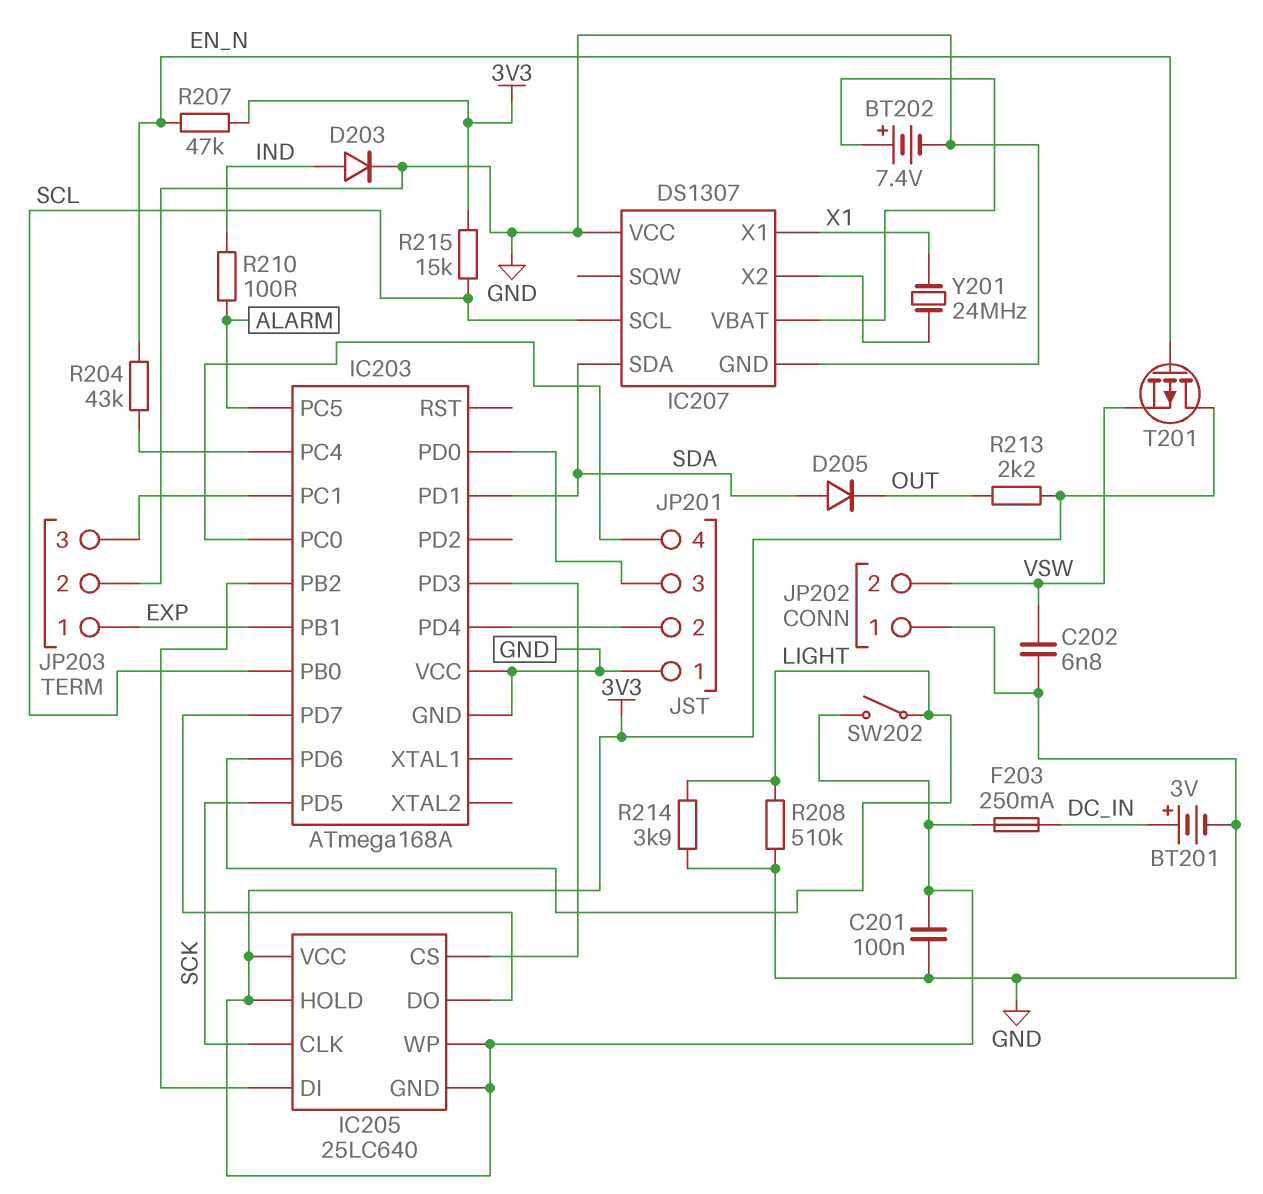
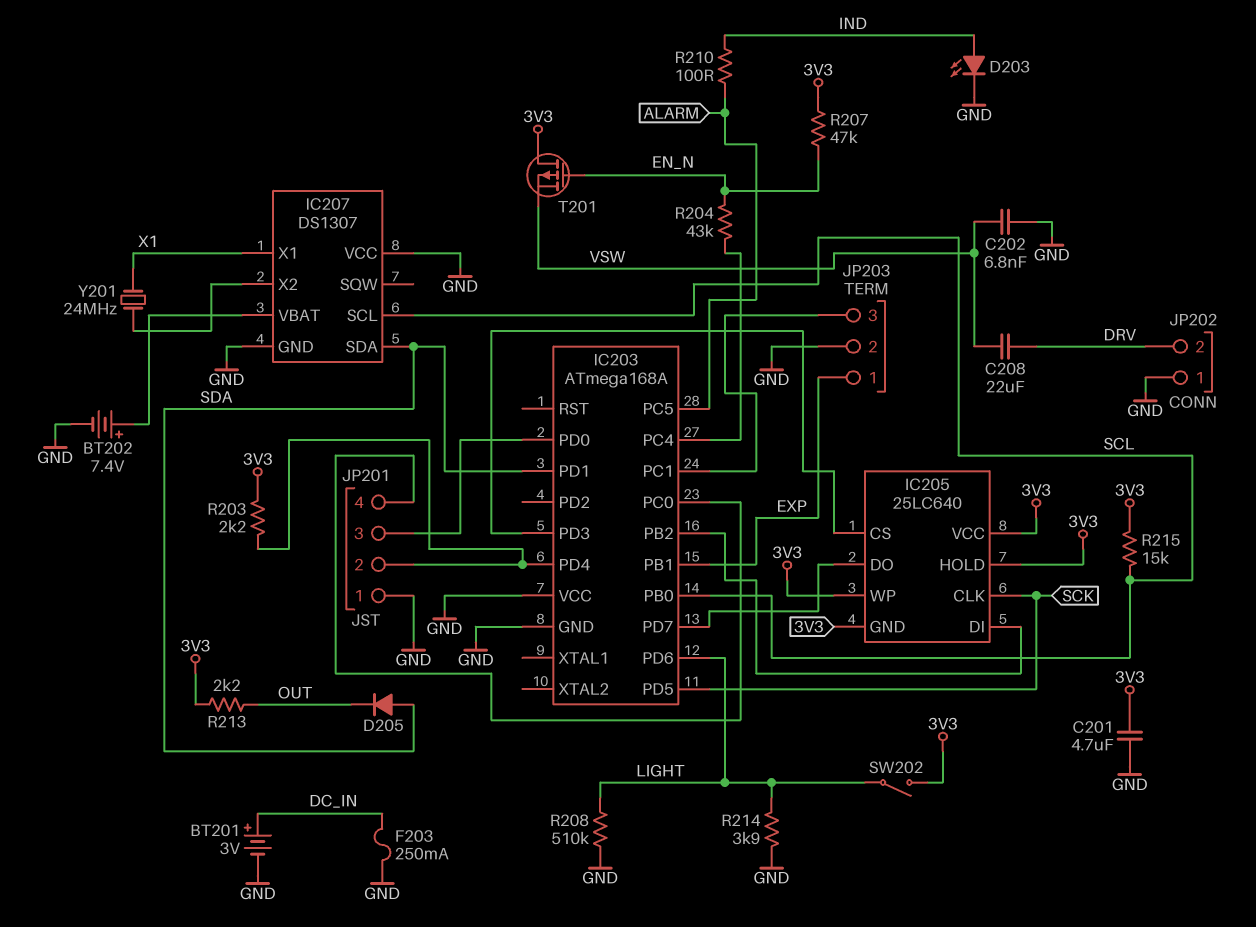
C201: 100nF (3V3, GND) -> 4.7uF (3V3, GND)
C208: none -> 22uF (DRV, VSW)
D203: diode (A IND, K GND) -> LED (A IND, K GND)
F203: 250mA (3V3, DC_IN) -> 250mA (DC_IN, GND)
JP202 pin 2: VSW -> DRV
R203: none -> 2.2k (3V3, IC203/PD4)

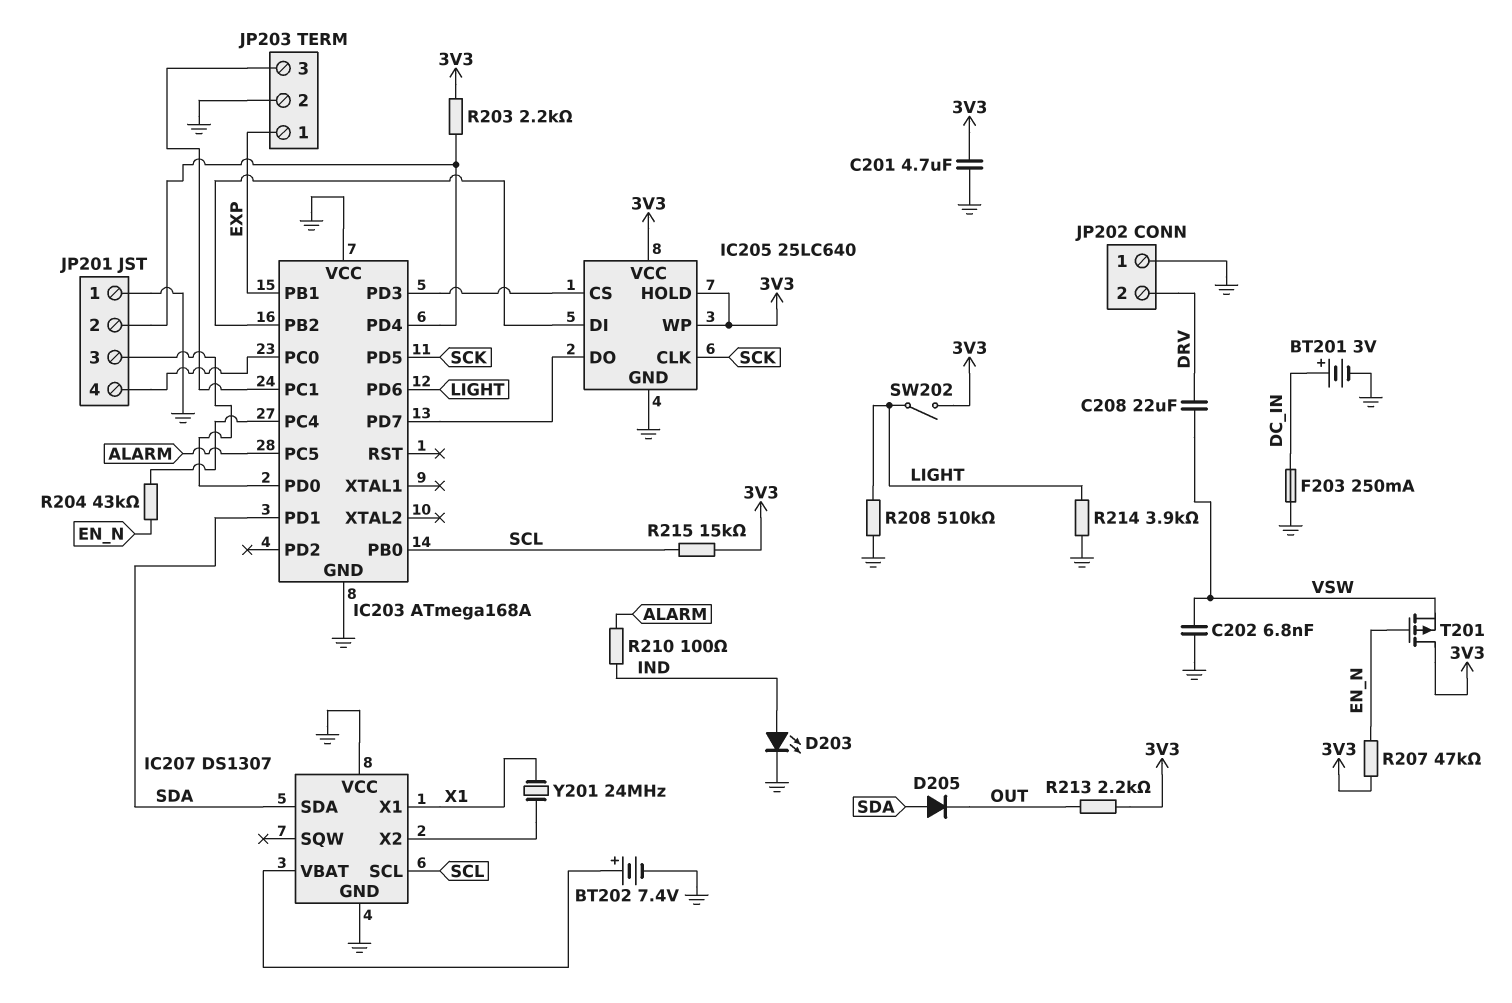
IC205 pin GND: 3V3 -> GND

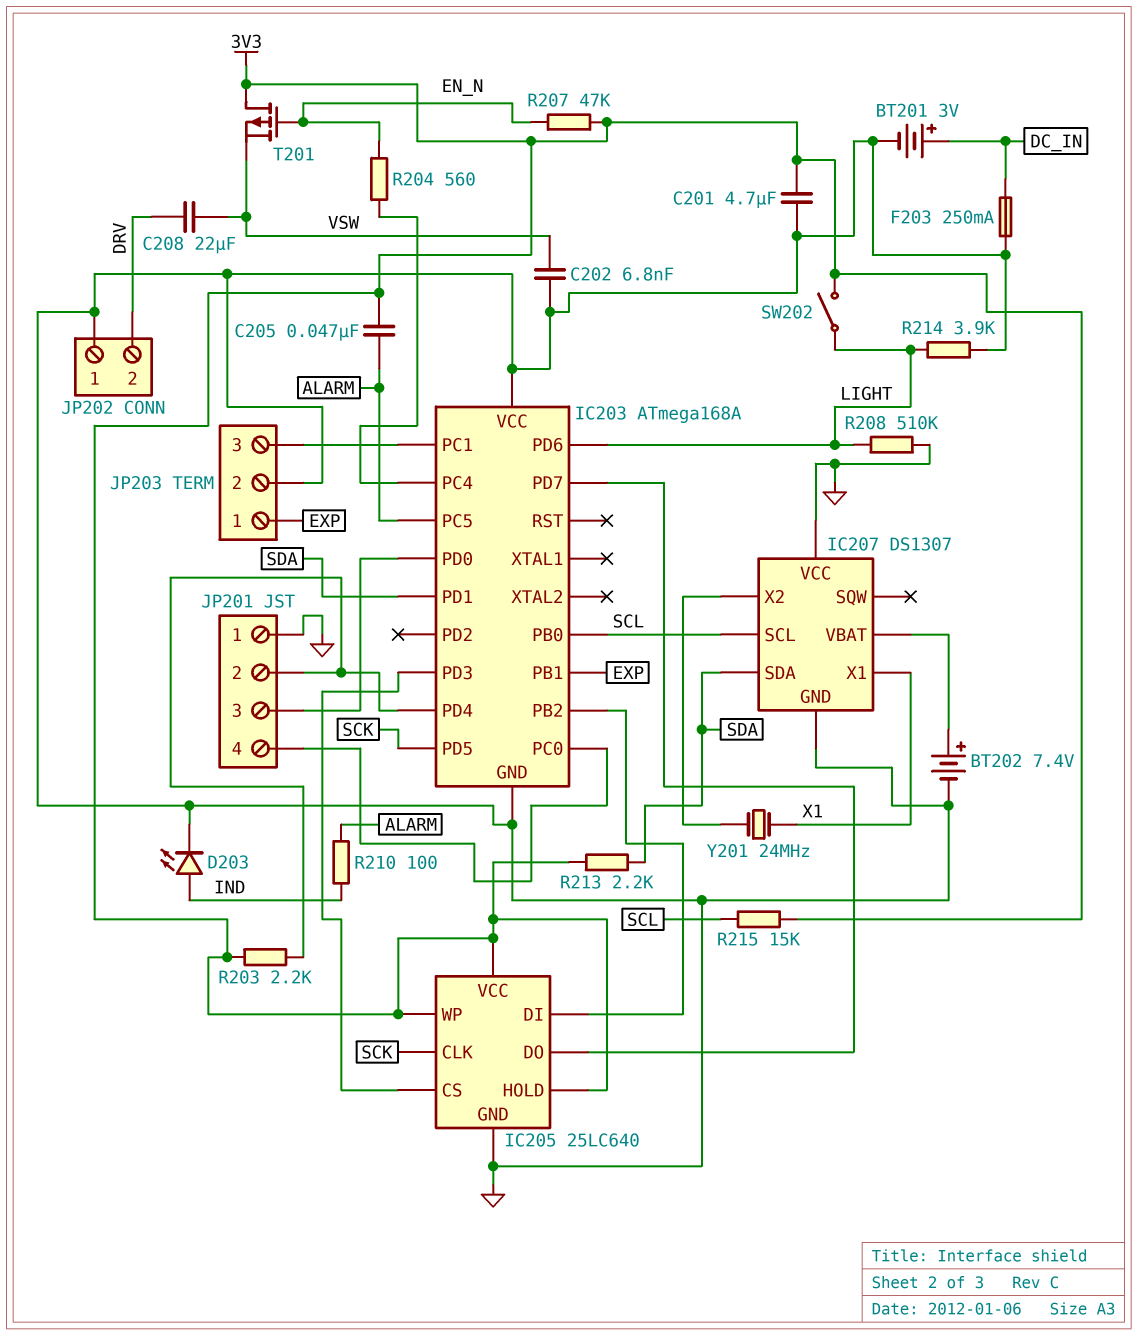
C205: none -> 47nF (3V3, ALARM)
D205: diode (A SDA, K OUT) -> none
R204: 43k (EN_N, IC203/PC4) -> 560 (EN_N, IC203/PC4)
R213: 2.2k (3V3, OUT) -> 2.2k (3V3, SDA)

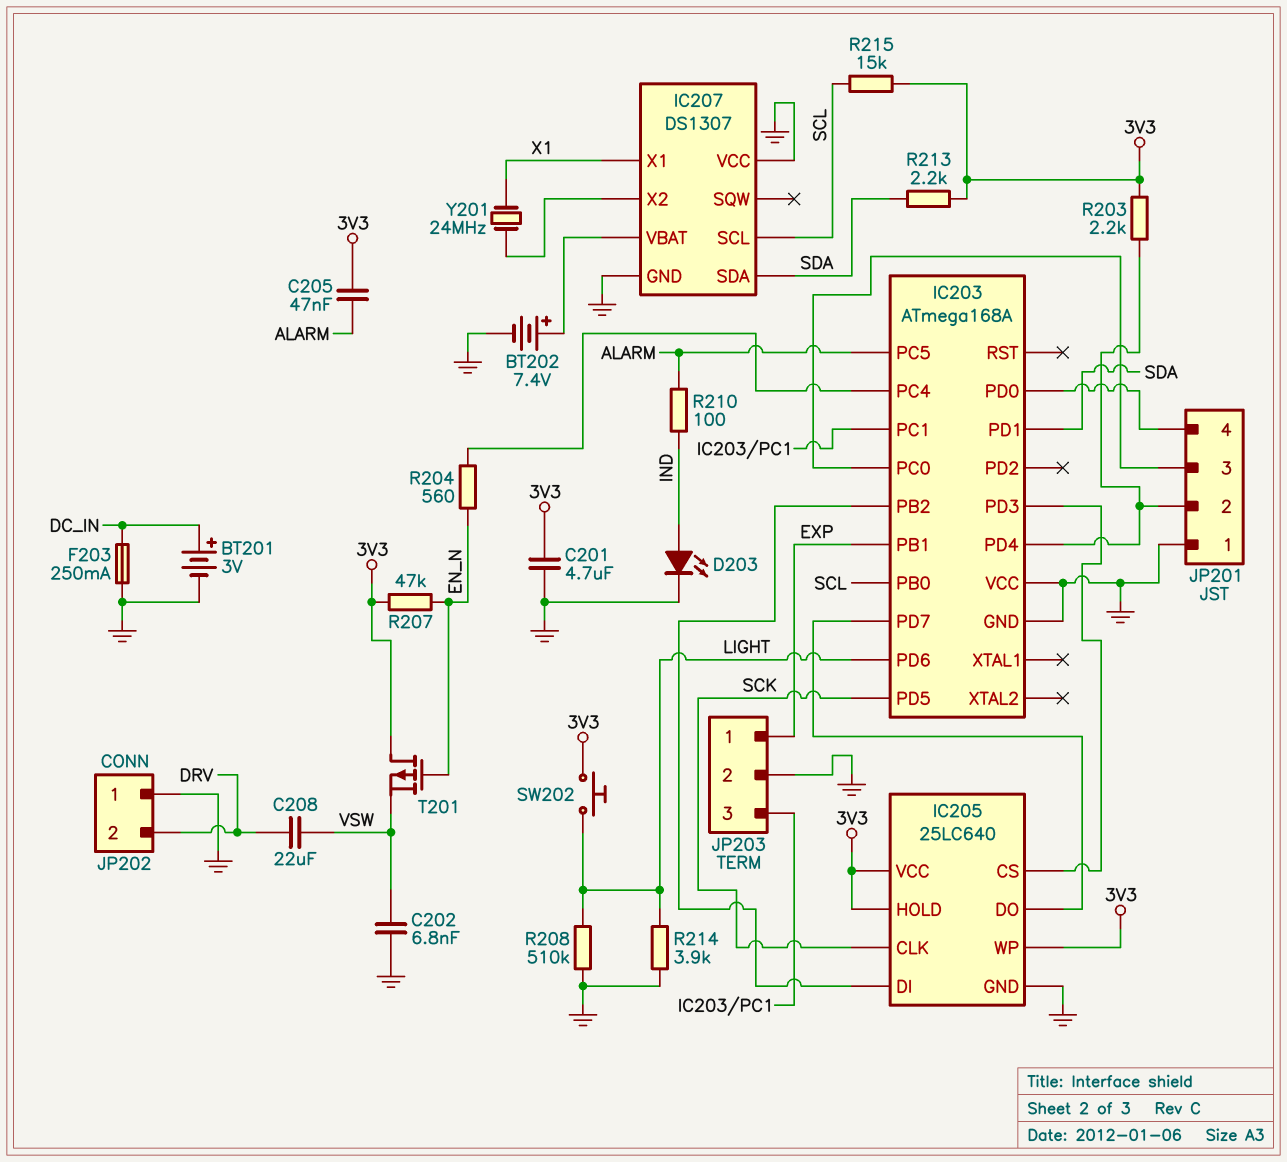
JP201 pin 3: IC203/PD0 -> IC203/PC0
JP201 pin 4: IC203/PC0 -> IC203/PD0
SW202: switch (3V3, LIGHT) -> button (3V3, LIGHT)

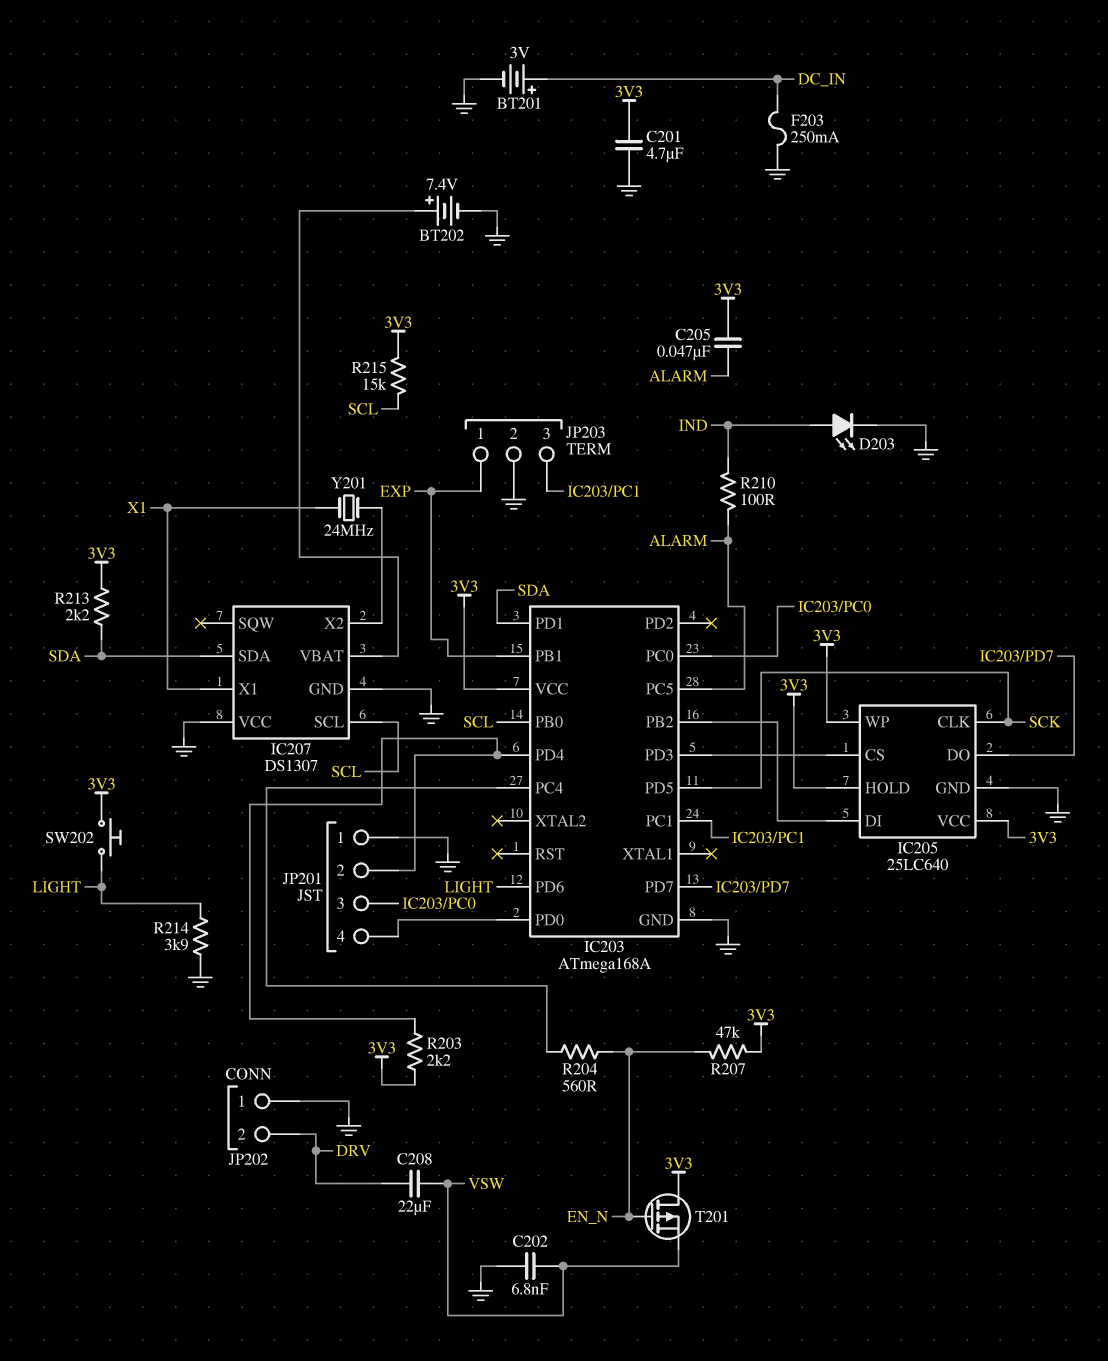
IC203 pin VCC: GND -> 3V3
R208: 510k (GND, LIGHT) -> none

